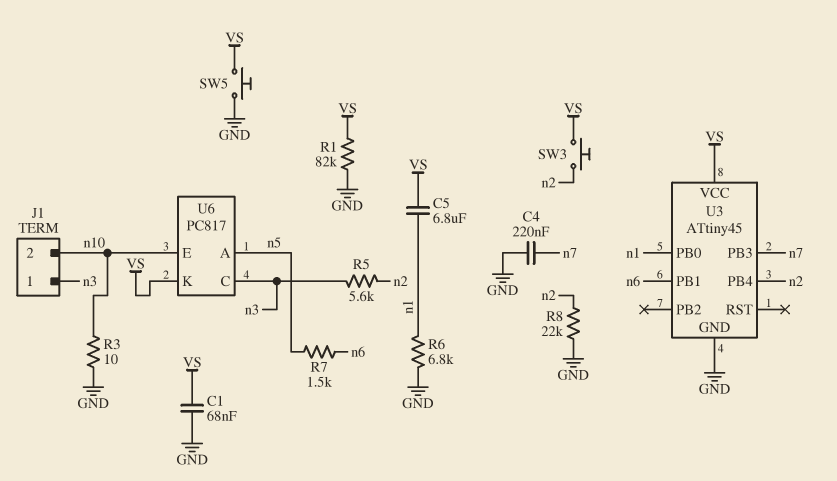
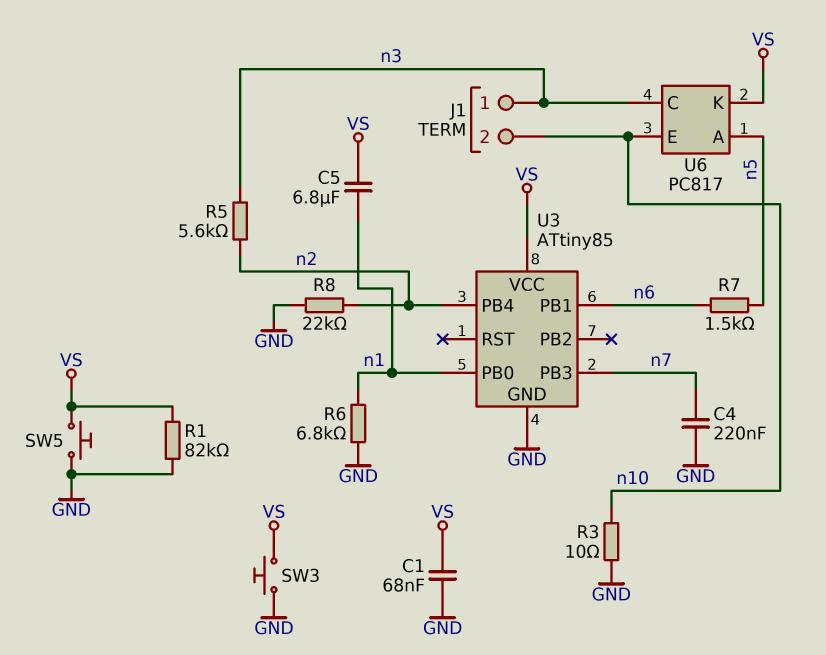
SW3: button (VS, n2) -> button (GND, VS)
U3: ATtiny45 -> ATtiny85

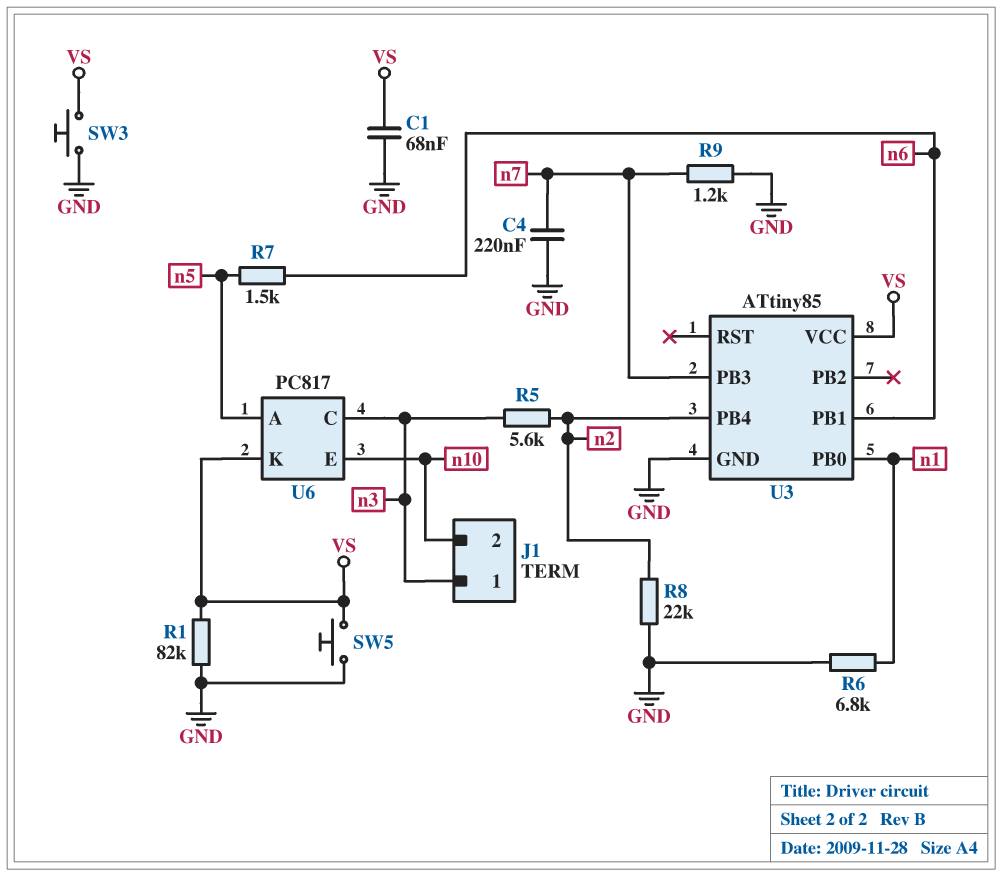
C5: 6.8uF (VS, n1) -> none
R3: 10 (GND, n10) -> none
R9: none -> 1.2k (GND, n7)

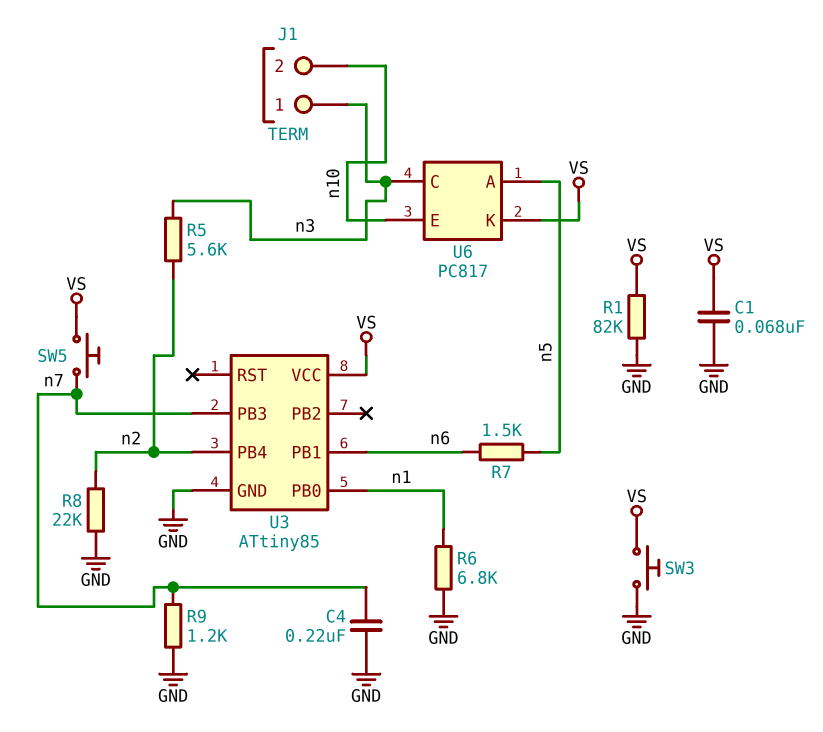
SW5: button (GND, VS) -> button (VS, n7)

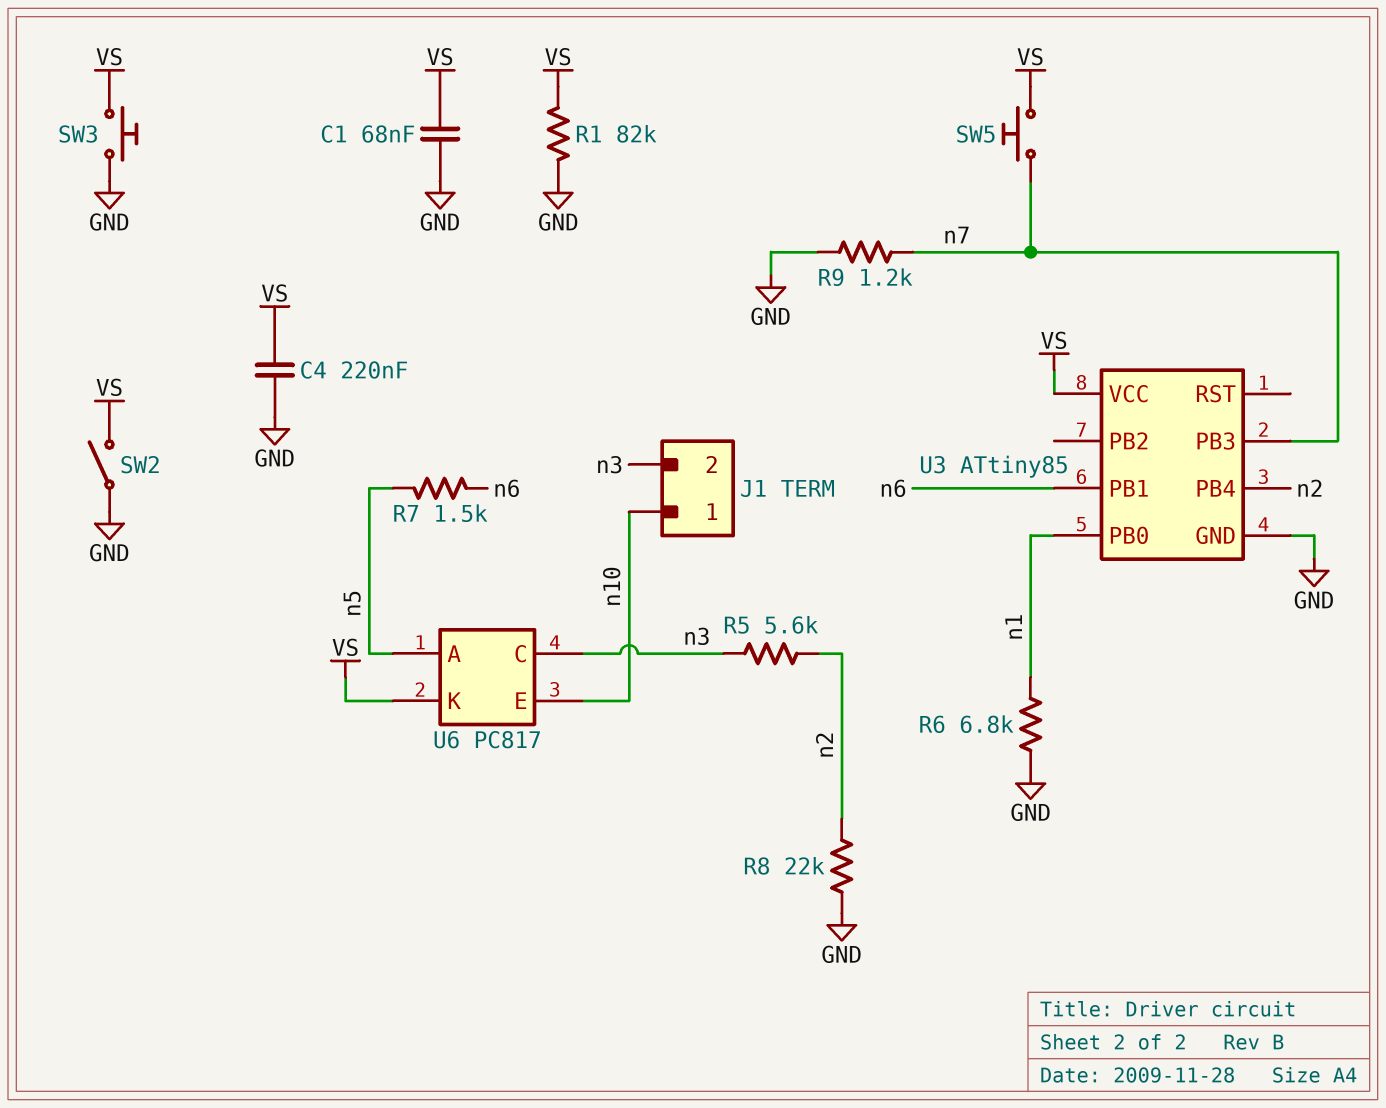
C4: 220nF (GND, n7) -> 220nF (GND, VS)
J1 pin 1: n3 -> n10
J1 pin 2: n10 -> n3
SW2: none -> switch (GND, VS)

